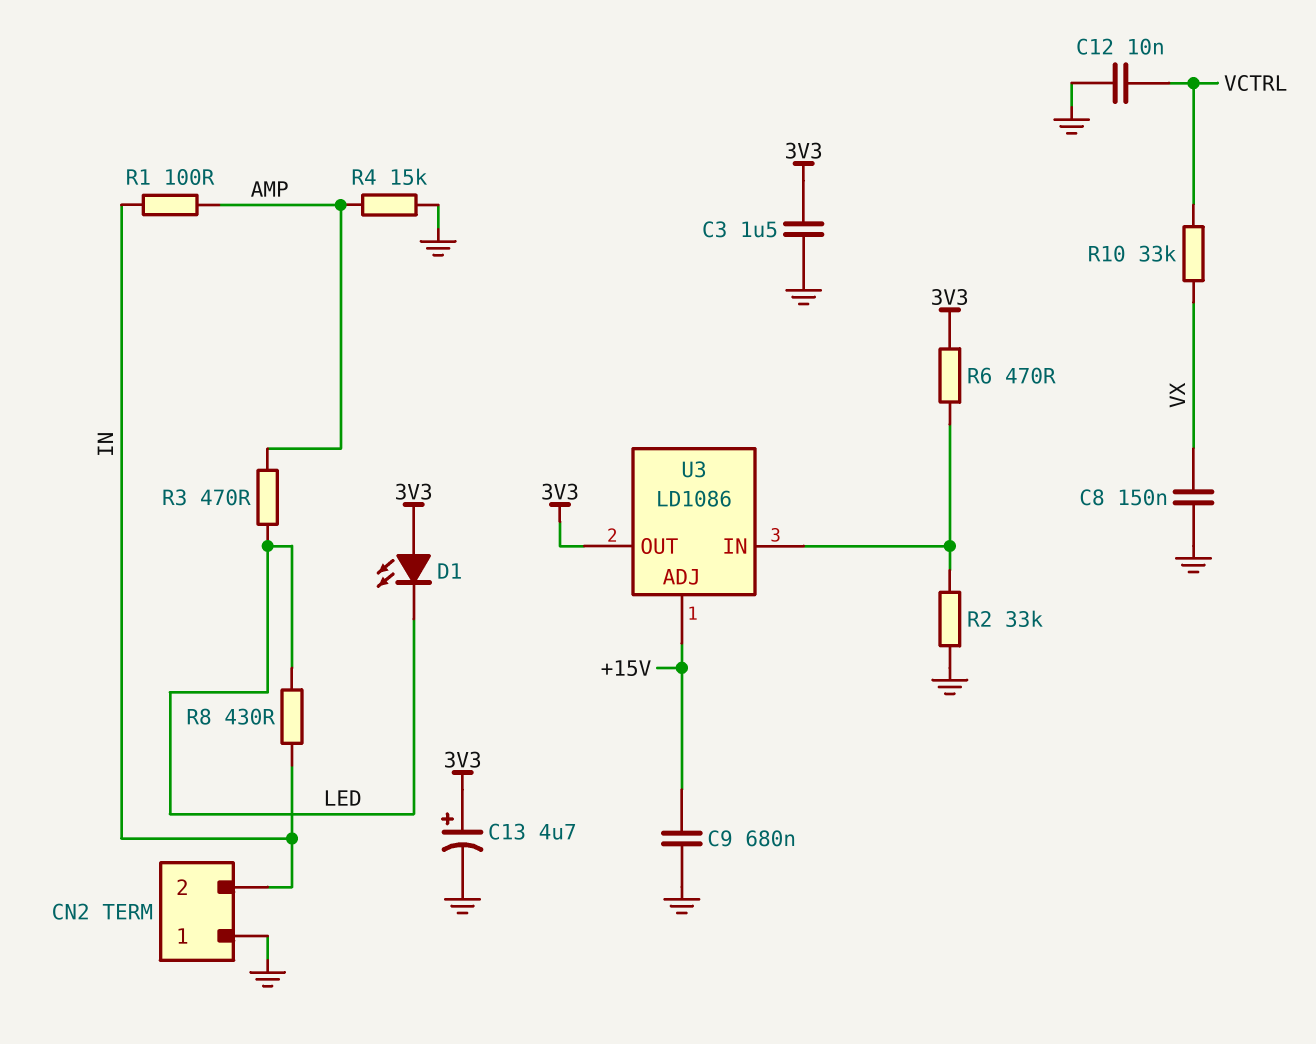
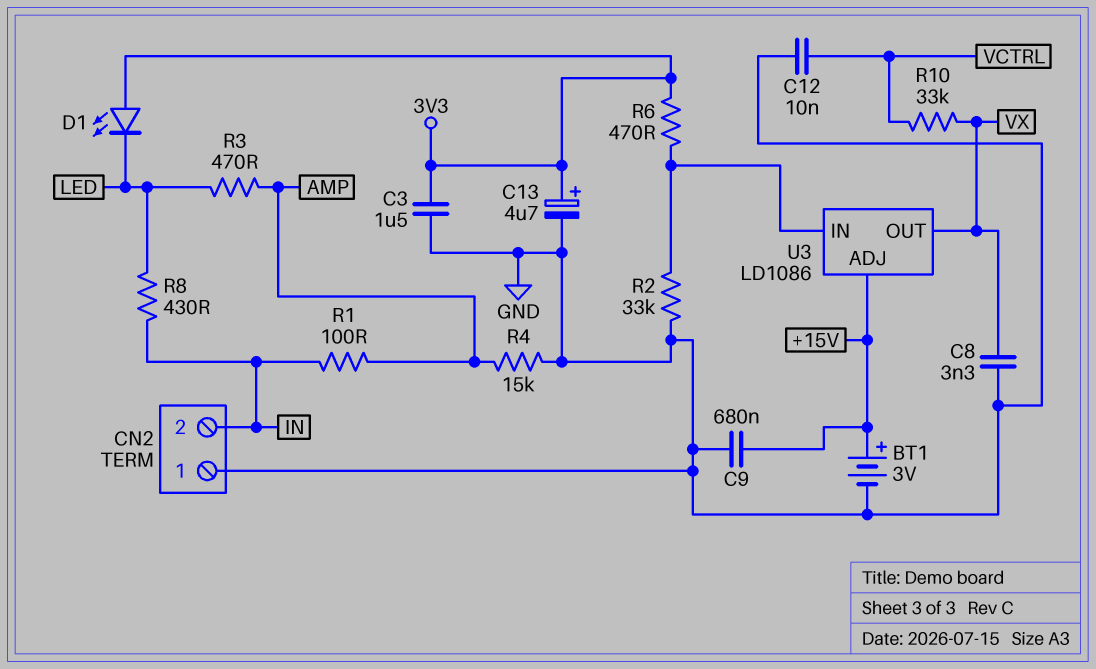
BT1: none -> 3V (plus +15V, minus GND)
C8: 150nF (GND, VX) -> 3.3nF (GND, VX)
U3 pin OUT: 3V3 -> VX

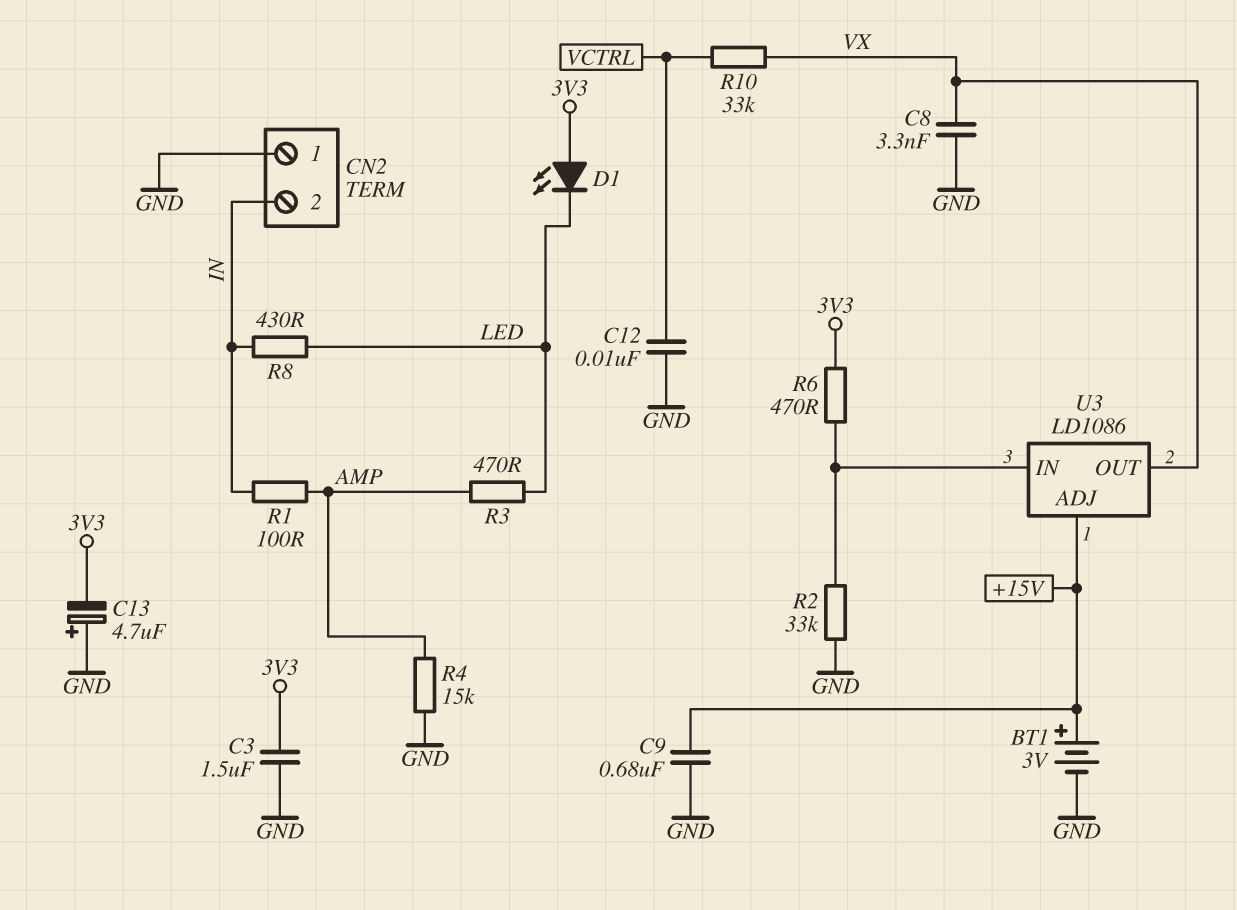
C13: 4.7uF (plus 3V3, minus GND) -> 4.7uF (plus GND, minus 3V3)

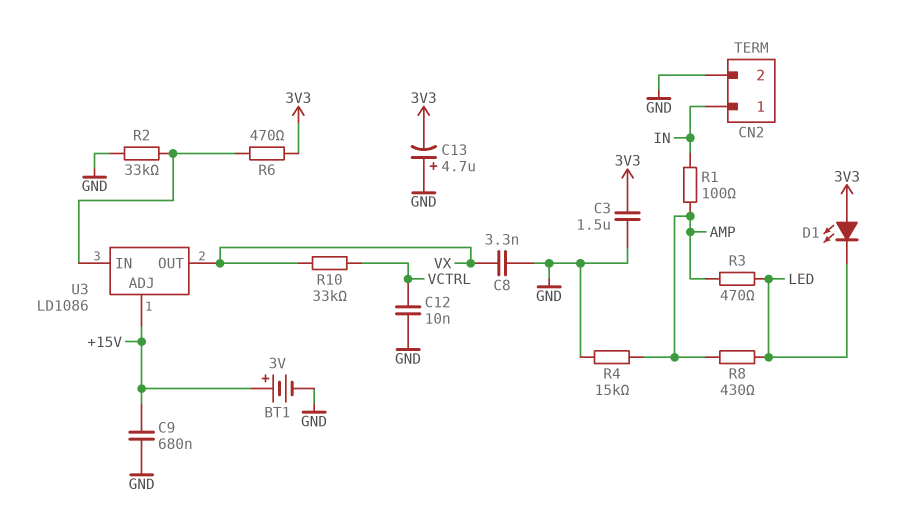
CN2 pin 1: GND -> IN
CN2 pin 2: IN -> GND
R8: 430 (IN, LED) -> 430 (AMP, LED)

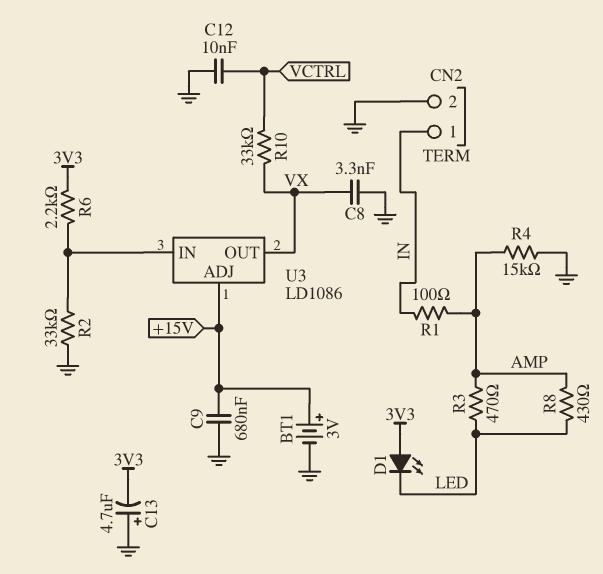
C3: 1.5uF (3V3, GND) -> none
R6: 470 (3V3, U3/IN) -> 2.2k (3V3, U3/IN)

